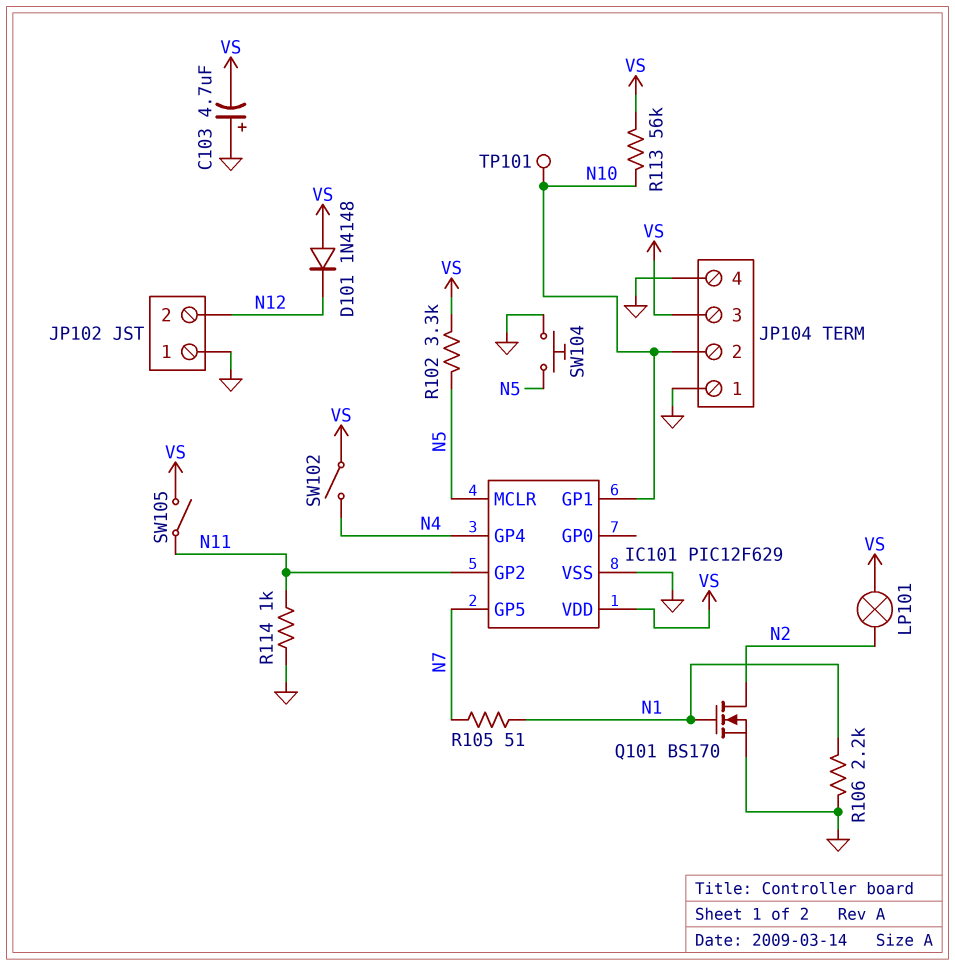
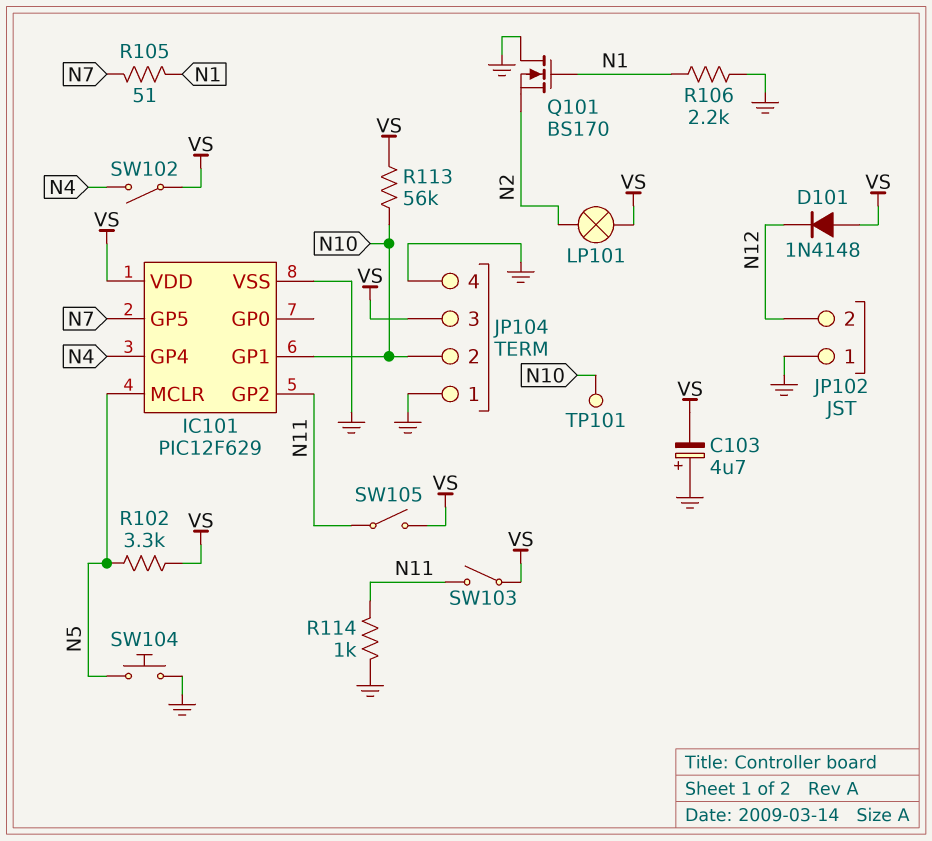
Q101: NMOS BS170 (G N1, D N2, S GND) -> NMOS BS170 (G N1, D GND, S N2)
SW103: none -> switch (N11, VS)

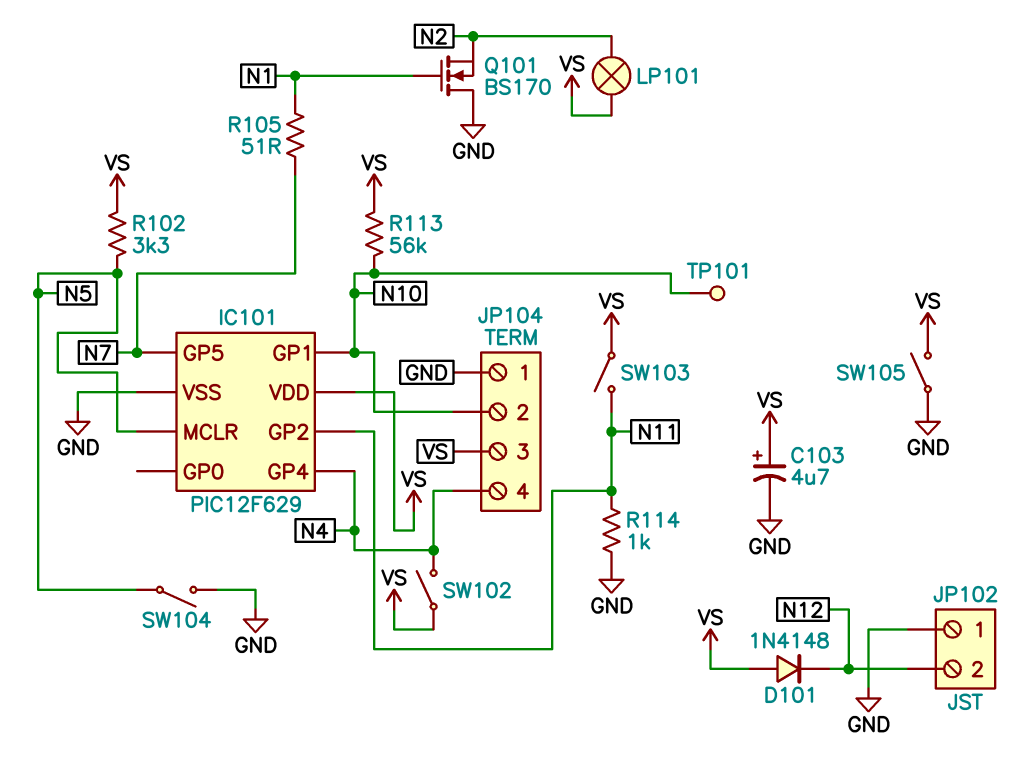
C103: 4.7uF (plus GND, minus VS) -> 4.7uF (plus VS, minus GND)
JP104 pin 4: GND -> N4
R106: 2.2k (GND, N1) -> none
SW104: button (GND, N5) -> switch (GND, N5)
SW105: switch (N11, VS) -> switch (GND, VS)

